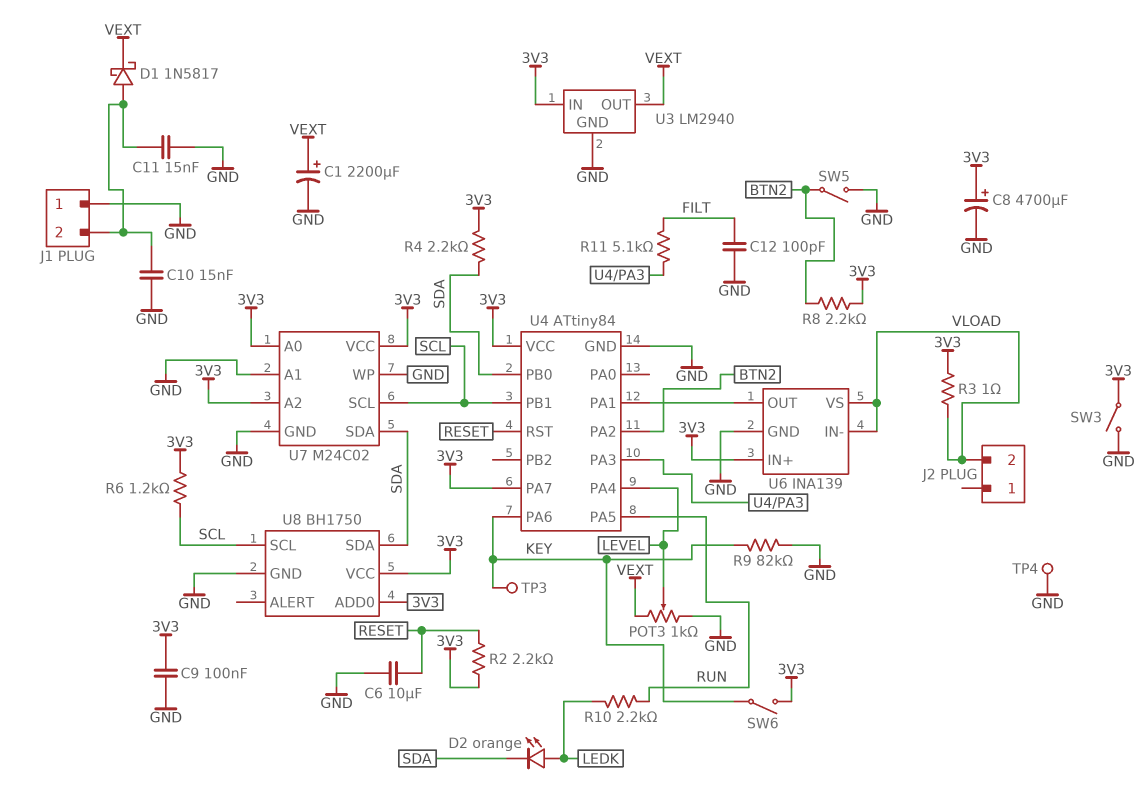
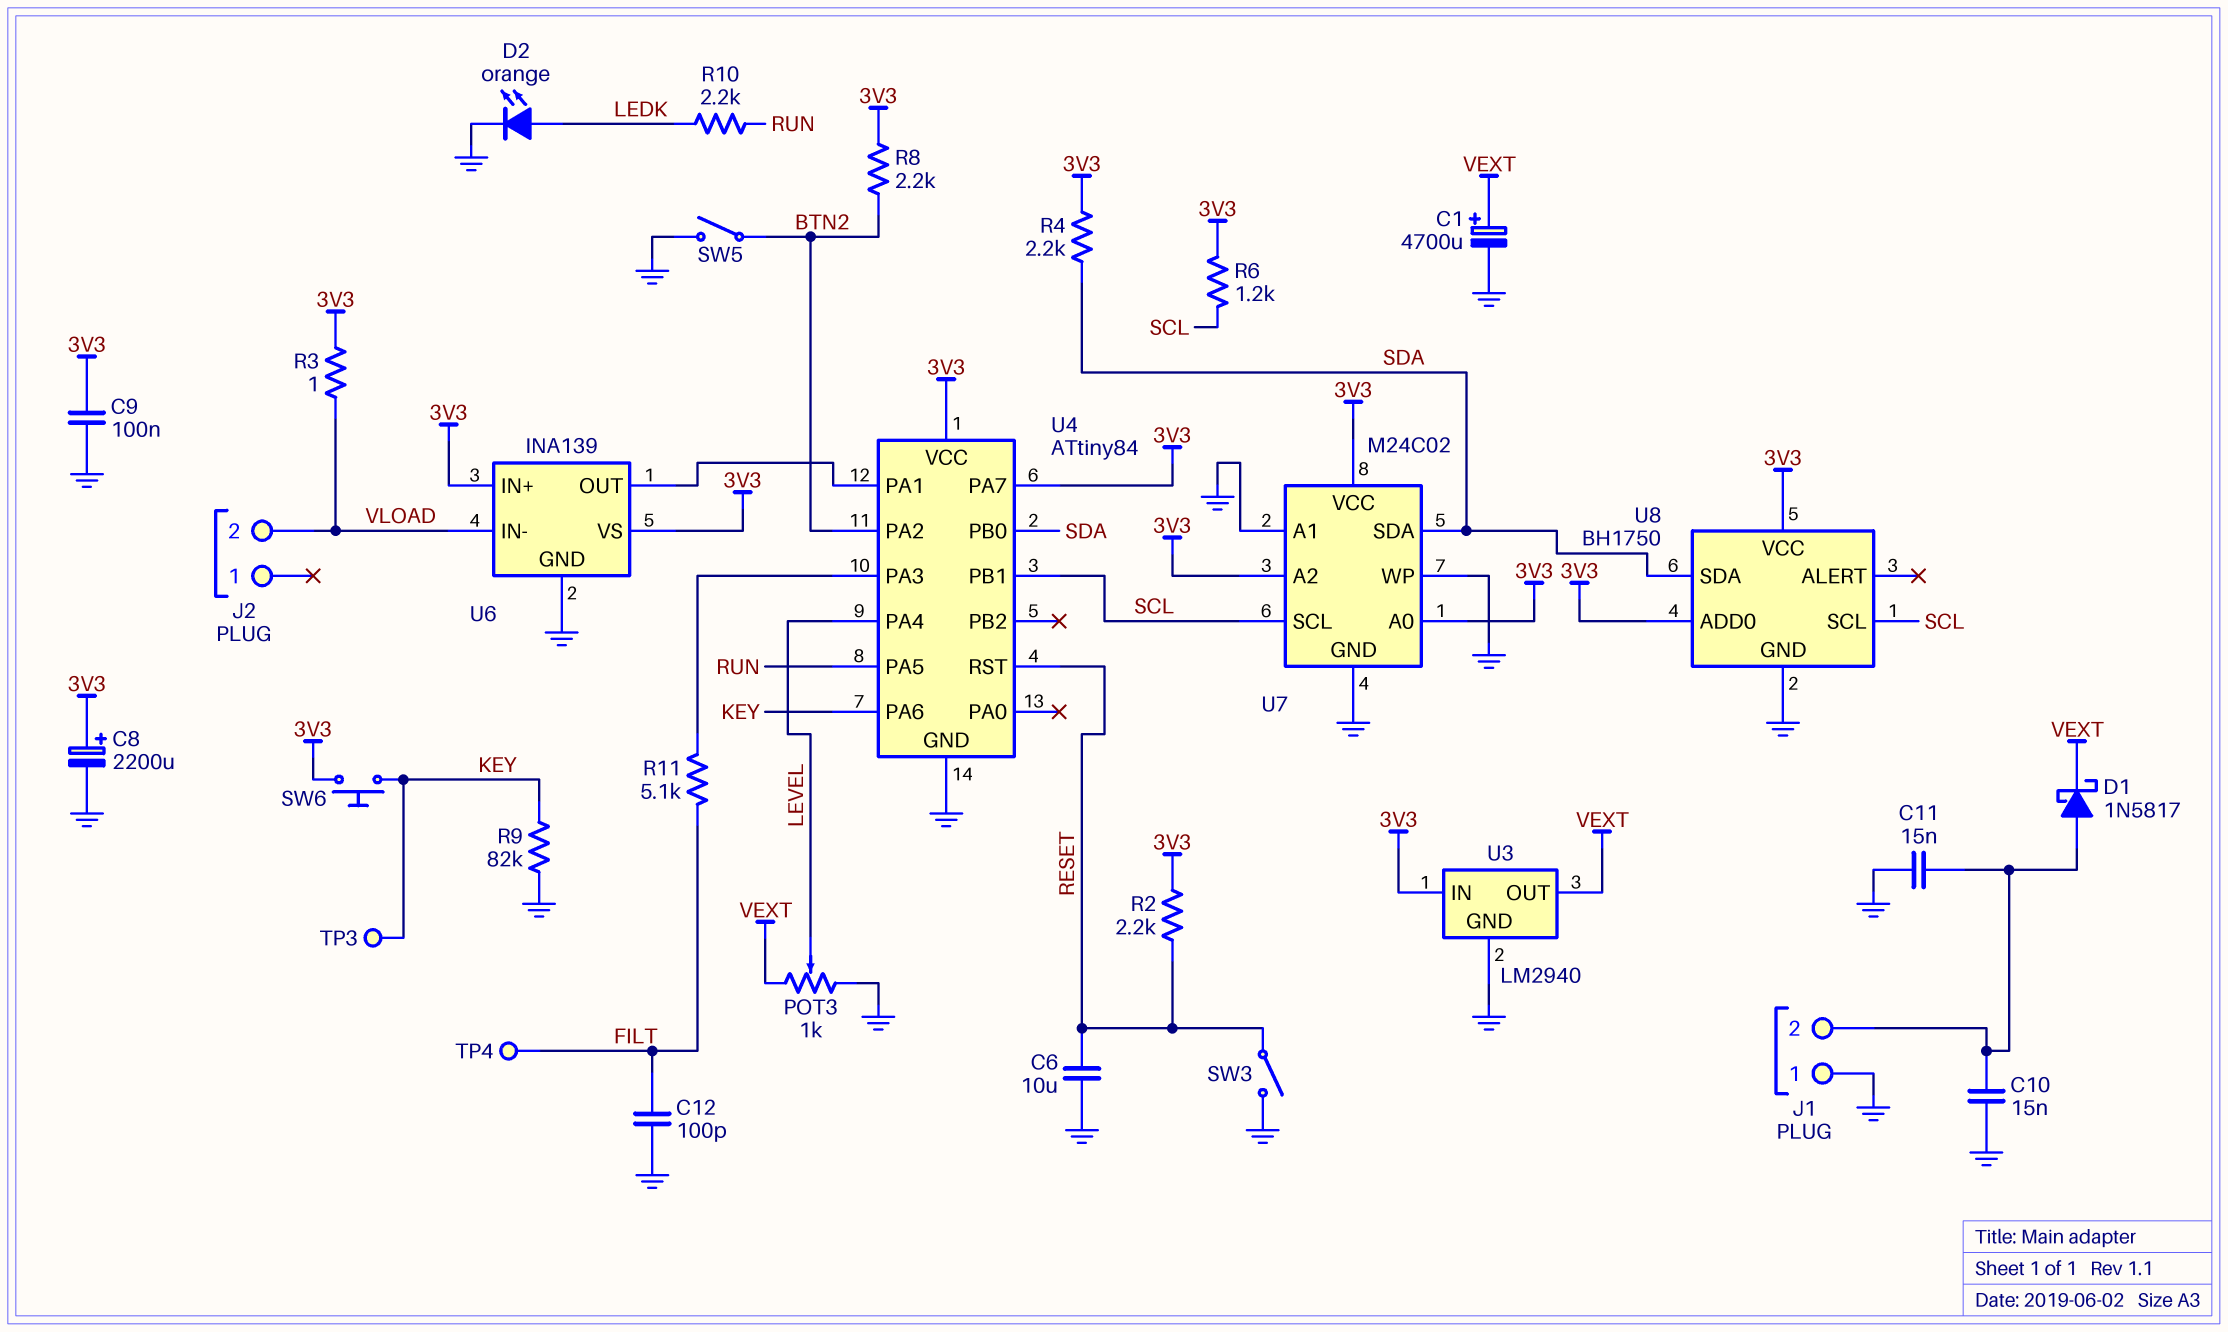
C1: 2200uF (plus VEXT, minus GND) -> 4700uF (plus VEXT, minus GND)
C8: 4700uF (plus 3V3, minus GND) -> 2200uF (plus 3V3, minus GND)
D2: LED orange (A LEDK, K SDA) -> LED orange (A LEDK, K GND)
SW3: switch (3V3, GND) -> switch (GND, RESET)
SW6: switch (3V3, KEY) -> button (3V3, KEY)
TP4: test point (GND) -> test point (FILT)
U6 pin VS: VLOAD -> 3V3

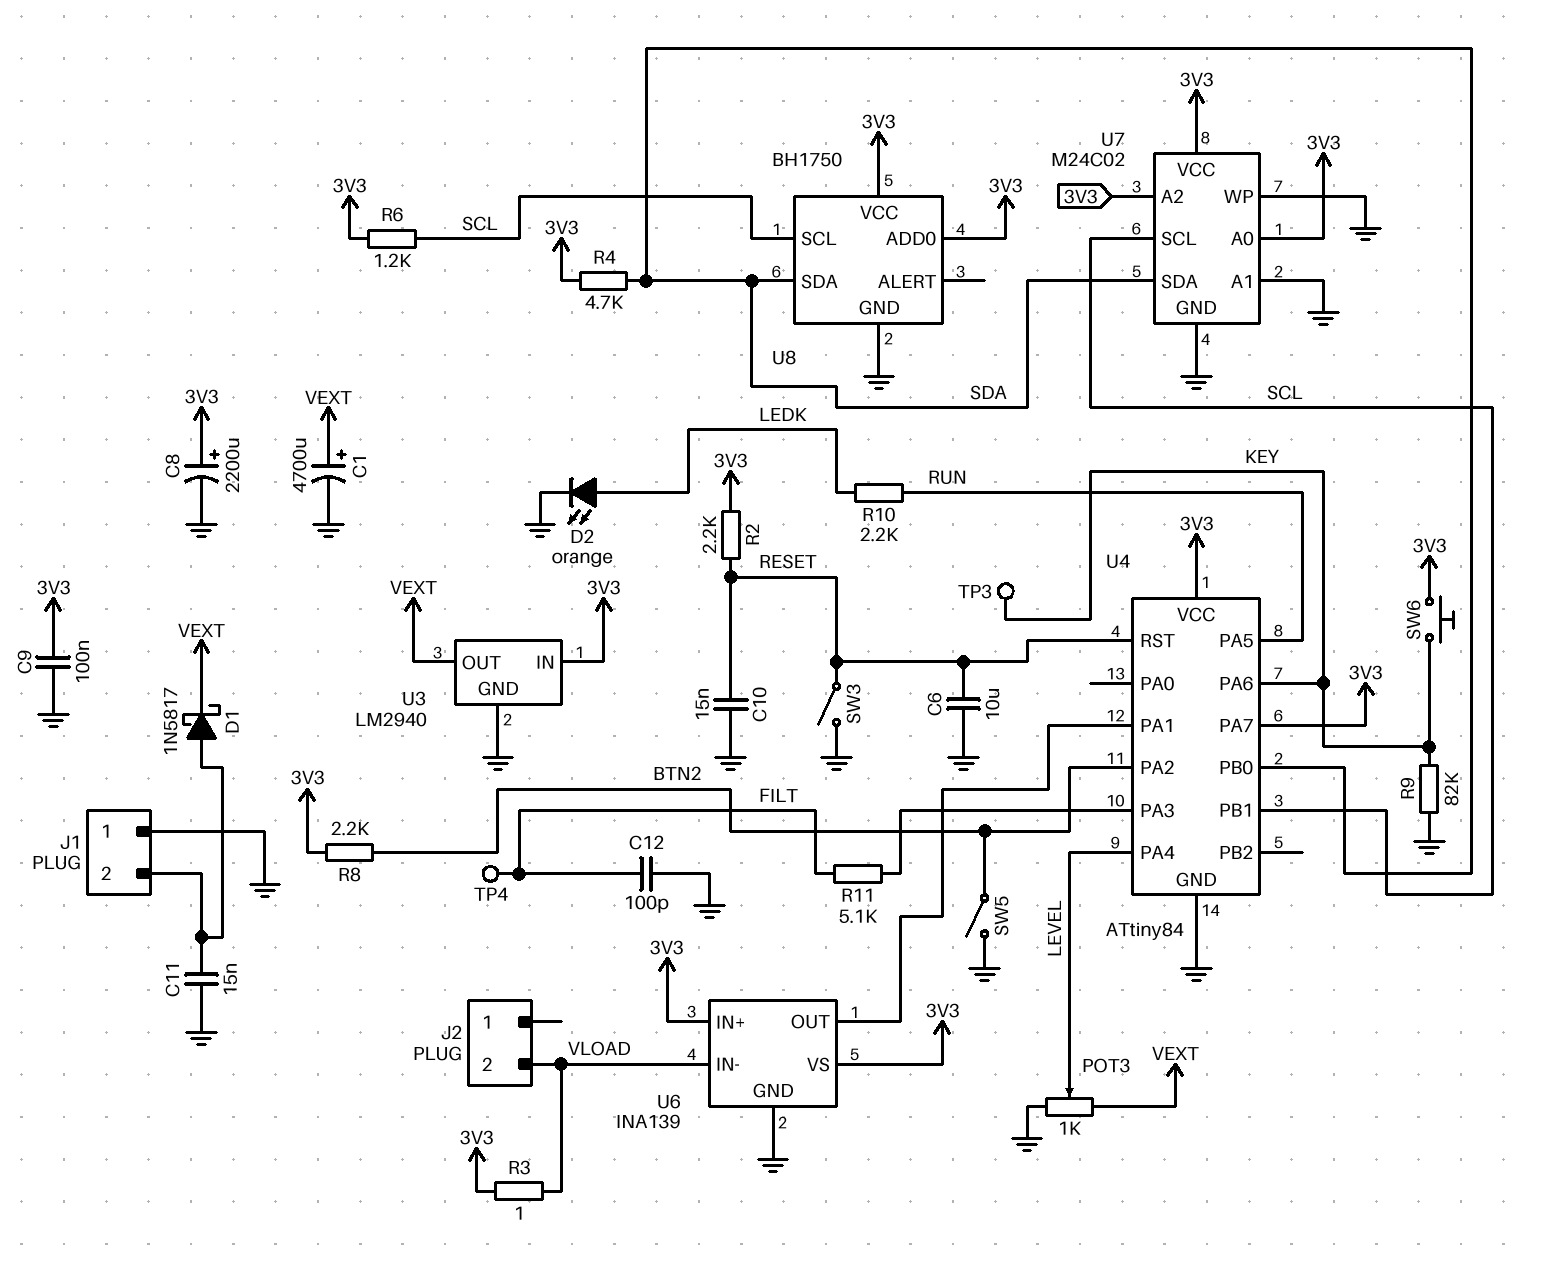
C10: 15nF (GND, J1/2) -> 15nF (GND, RESET)
R4: 2.2k (3V3, SDA) -> 4.7k (3V3, SDA)

